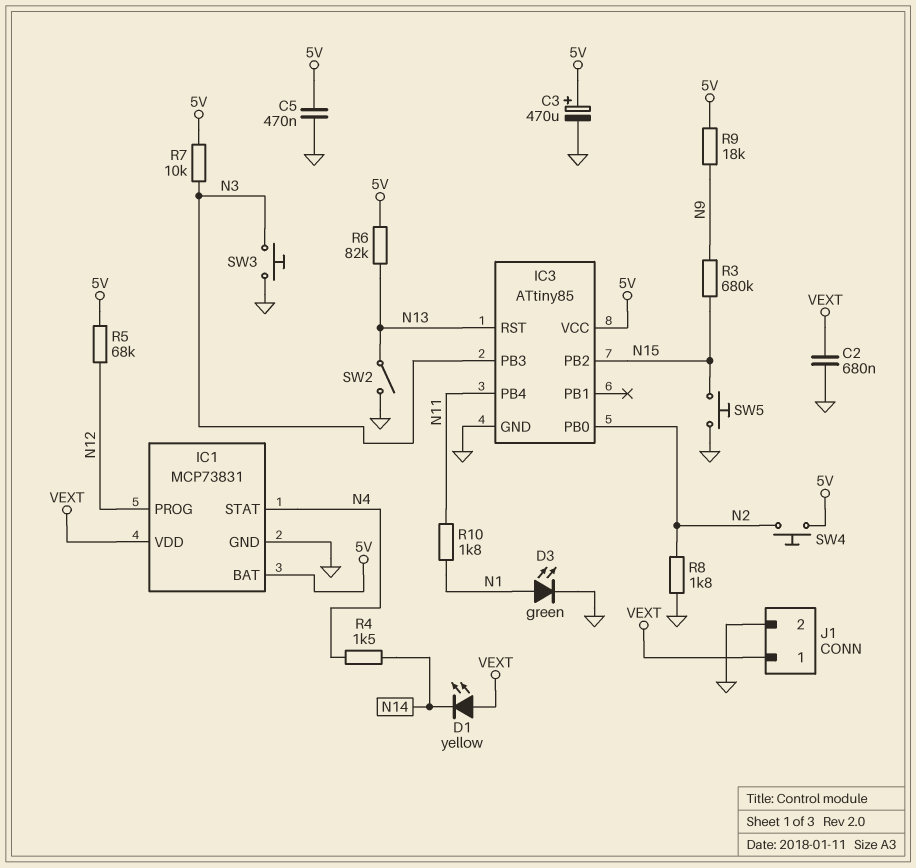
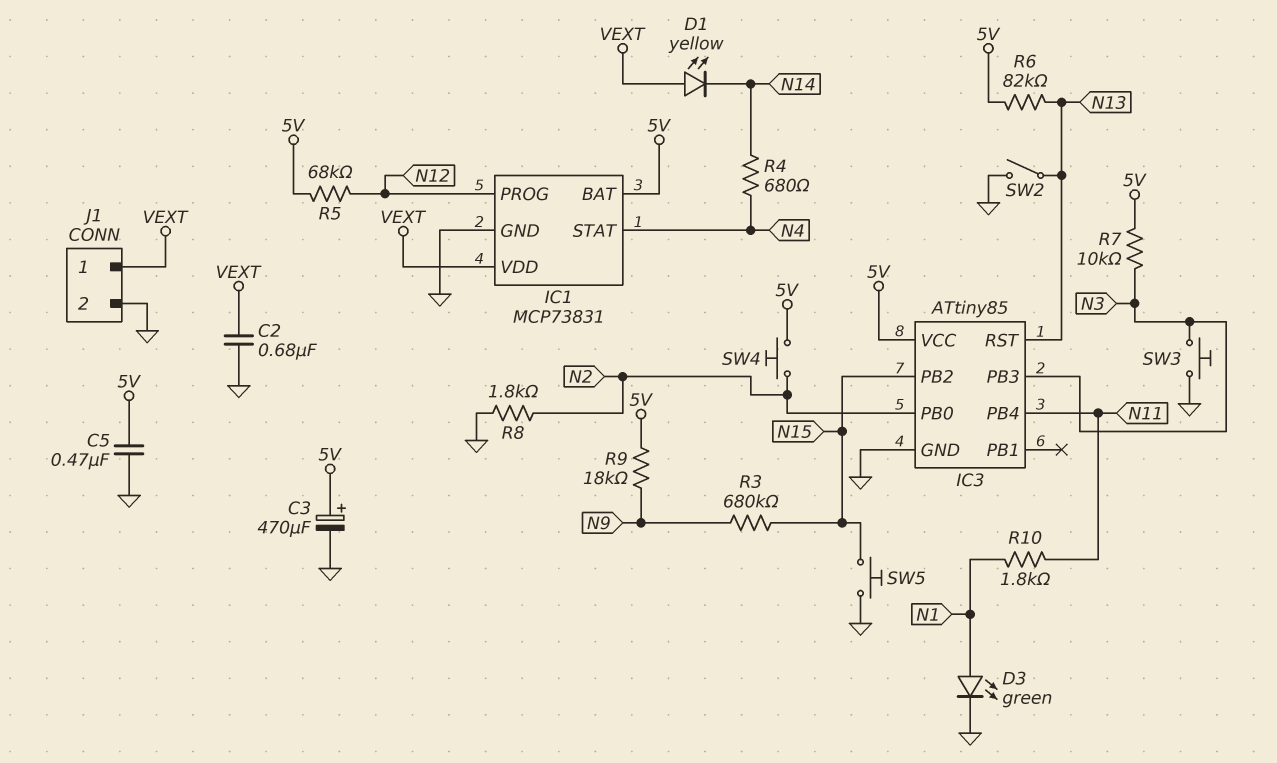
R4: 1.5k (N4, N14) -> 680 (N4, N14)

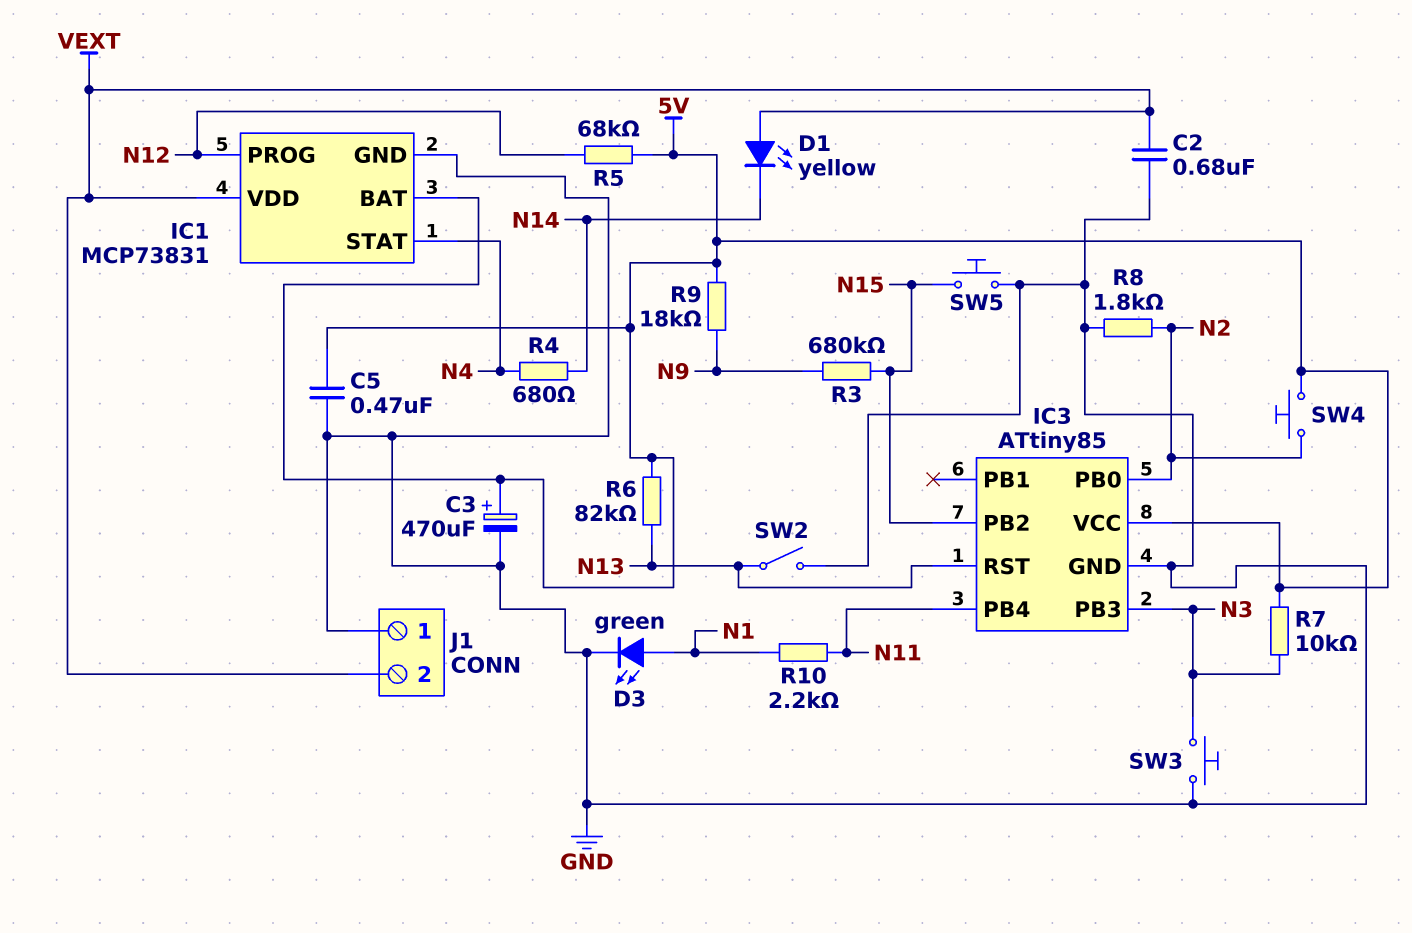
J1 pin 1: VEXT -> GND
J1 pin 2: GND -> VEXT
R10: 1.8k (N1, N11) -> 2.2k (N1, N11)

